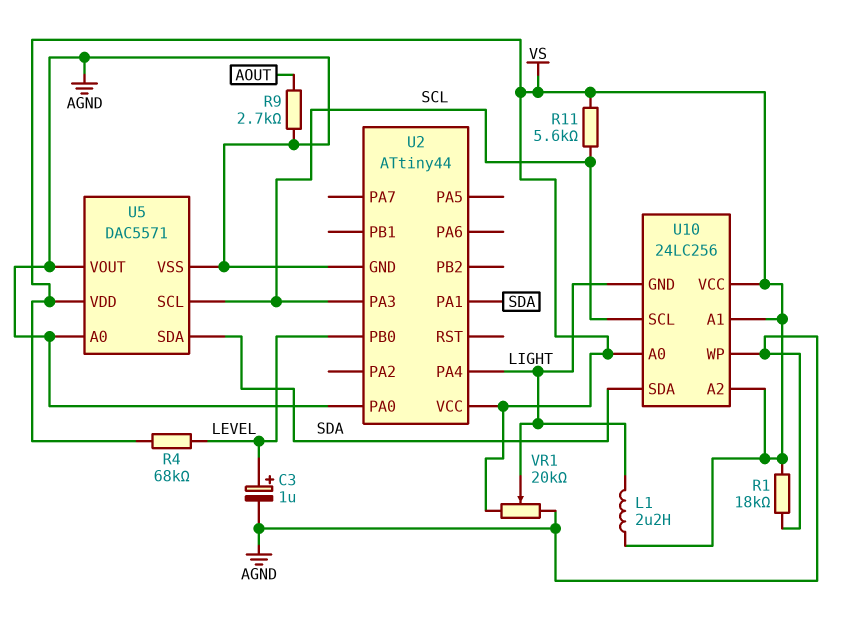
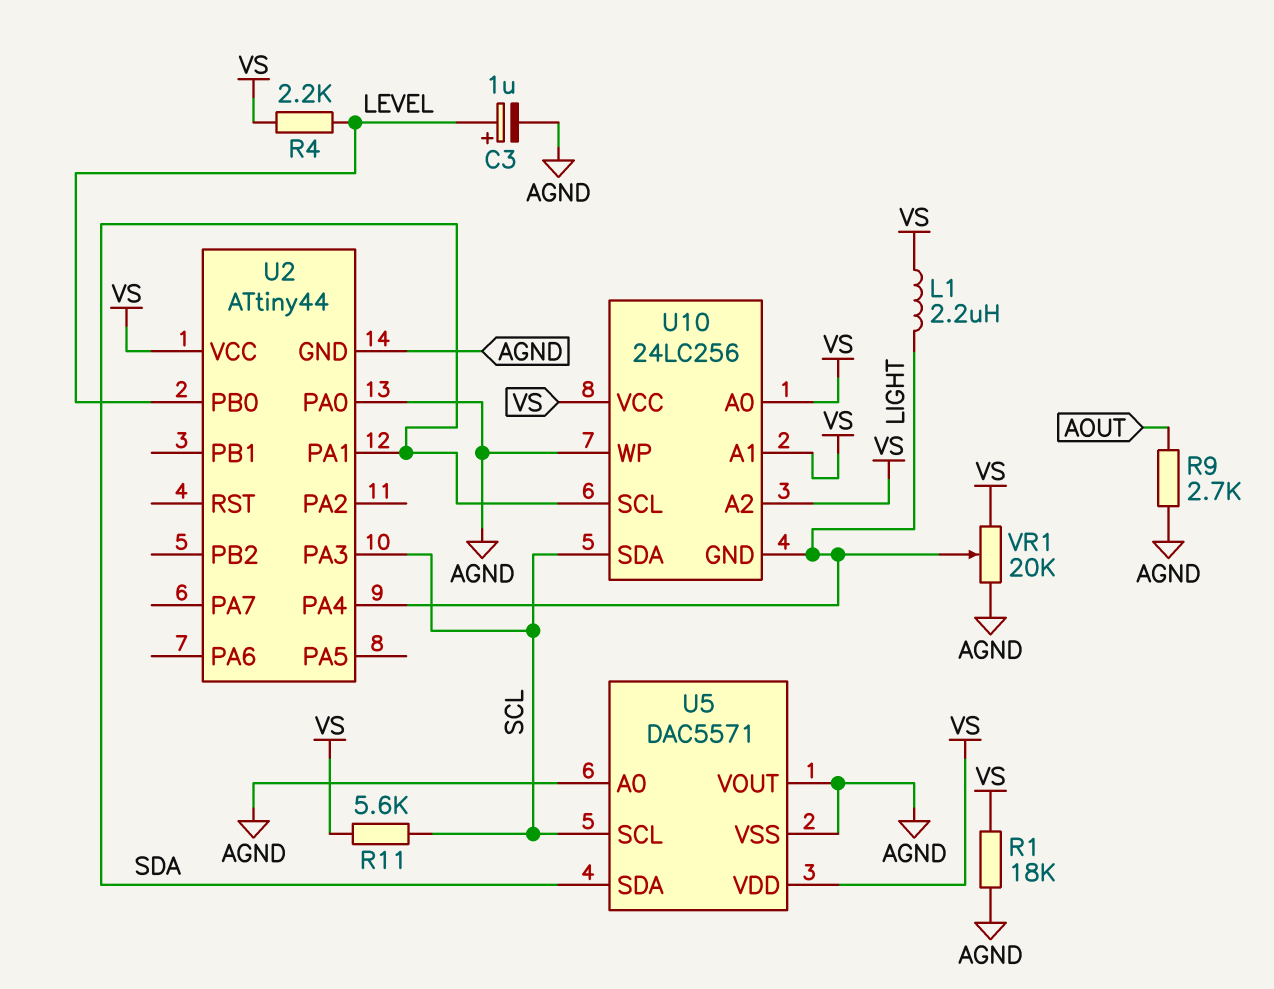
R4: 68k (LEVEL, VS) -> 2.2k (LEVEL, VS)
U10 pin SCL: SCL -> SDA
U10 pin SDA: SDA -> SCL

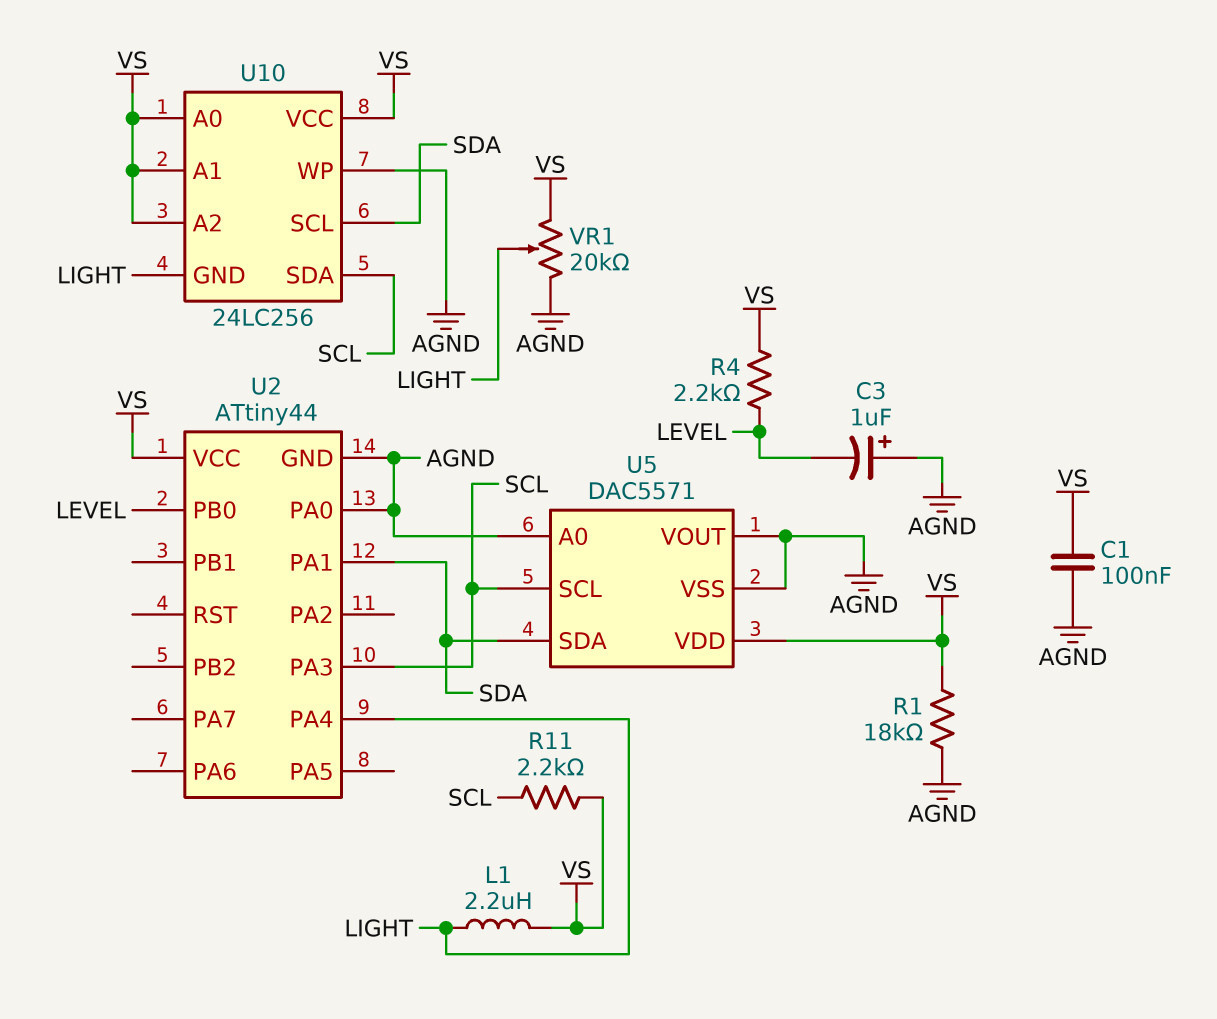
C1: none -> 100nF (AGND, VS)
C3: 1uF (plus LEVEL, minus AGND) -> 1uF (plus AGND, minus LEVEL)
R9: 2.7k (AGND, AOUT) -> none
R11: 5.6k (SCL, VS) -> 2.2k (SCL, VS)

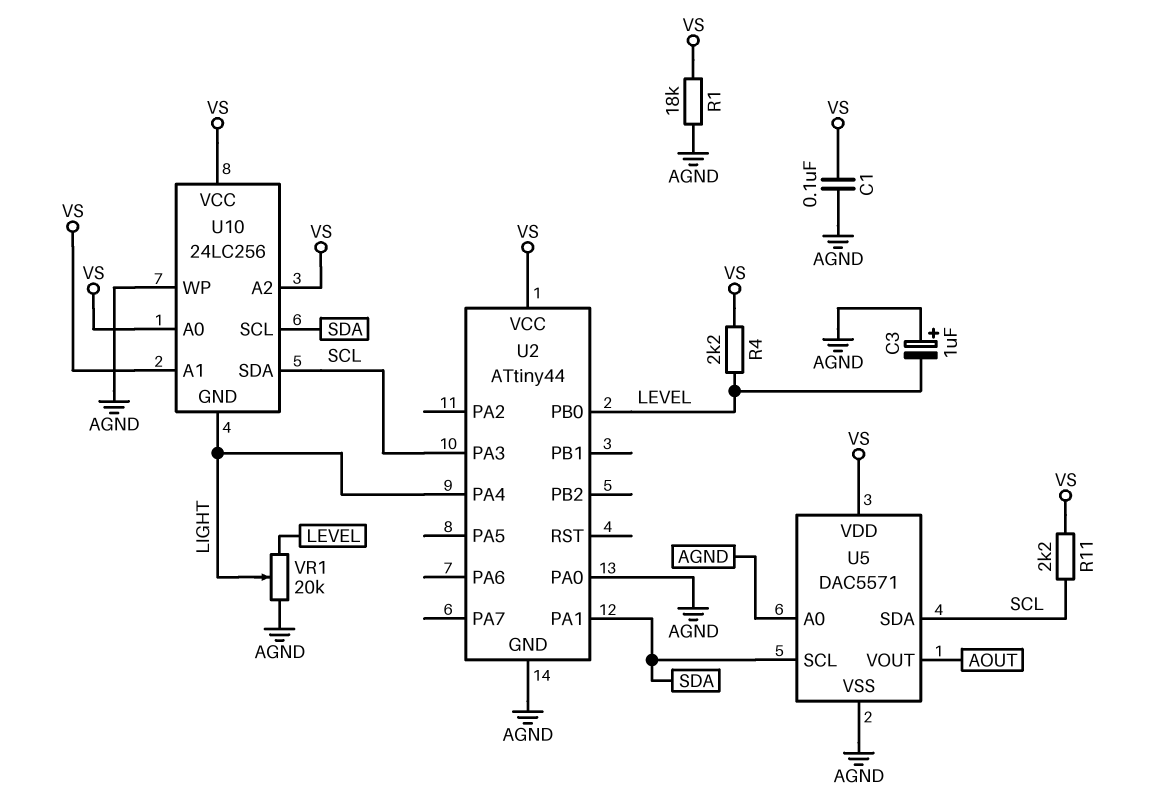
L1: 2.2uH (LIGHT, VS) -> none
U5 pin SCL: SCL -> SDA
U5 pin SDA: SDA -> SCL
U5 pin VOUT: AGND -> AOUT
VR1: 20k (AGND, VS, wiper LIGHT) -> 20k (AGND, LEVEL, wiper LIGHT)

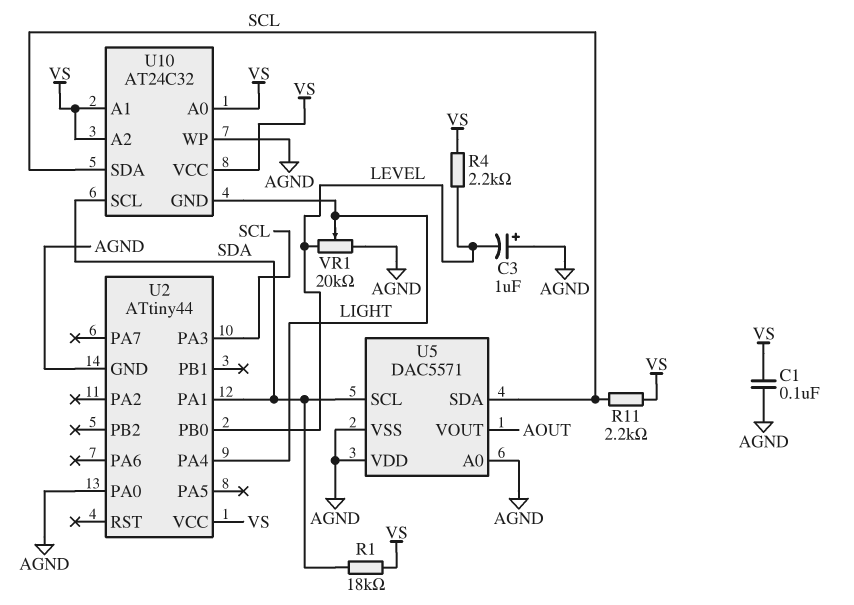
R1: 18k (AGND, VS) -> 18k (SDA, VS)
U5 pin VDD: VS -> AGND
U10: 24LC256 -> AT24C32

